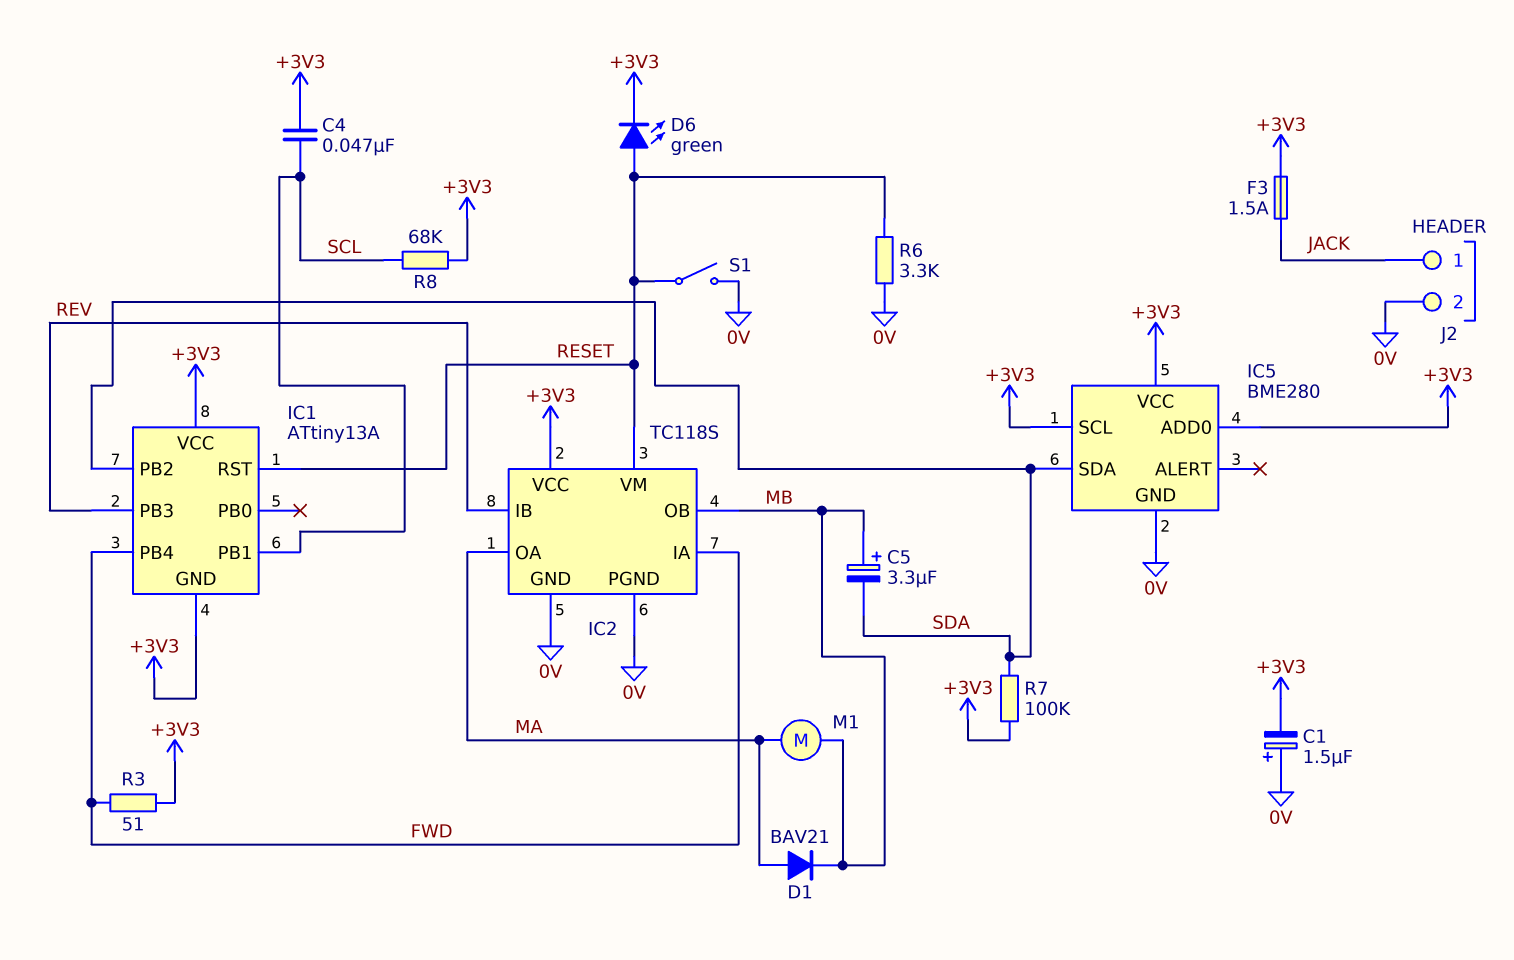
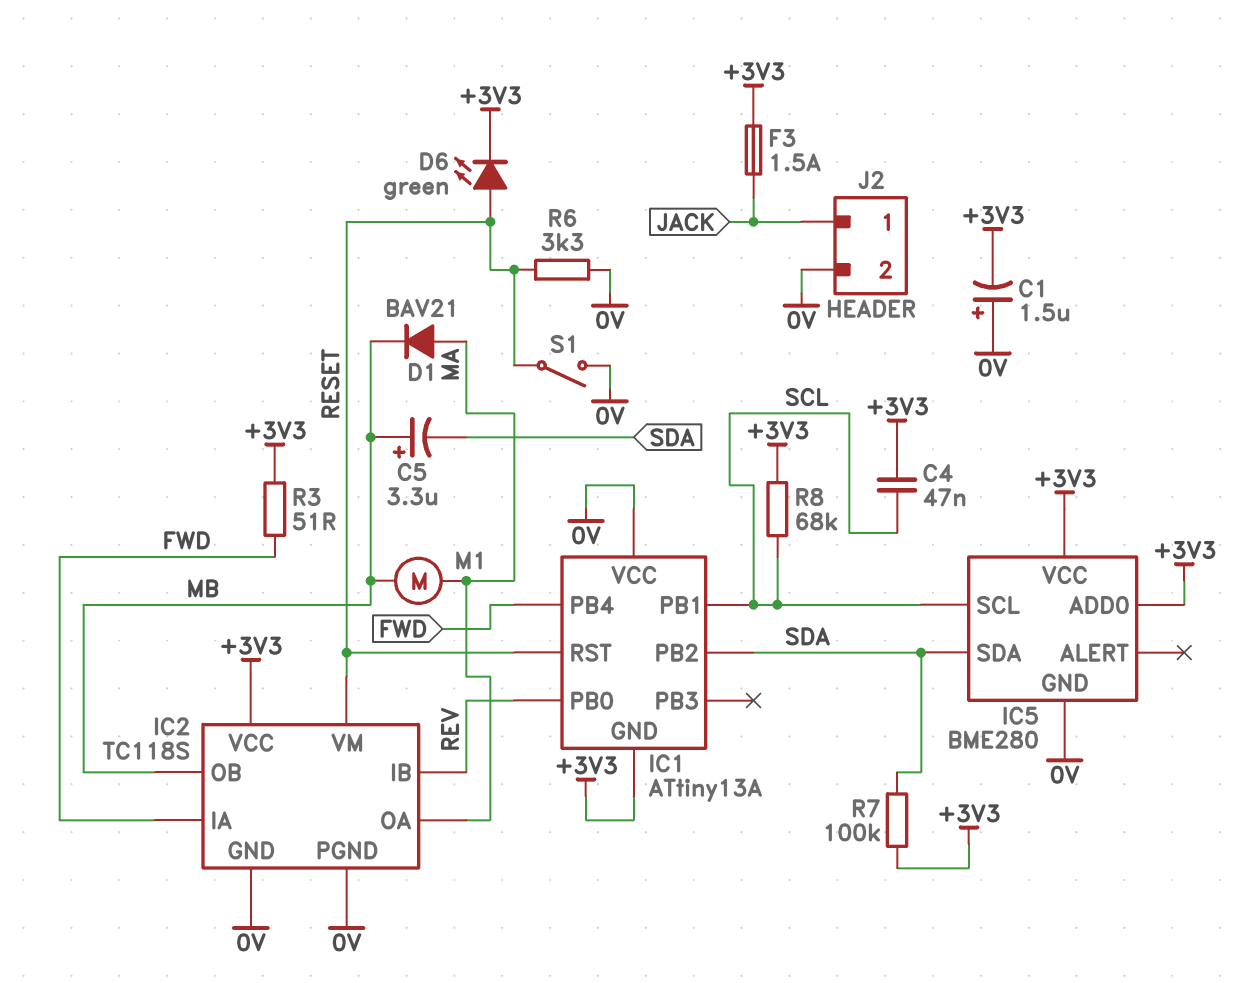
IC1 pin PB0: none -> REV
IC1 pin PB3: REV -> none
IC1 pin VCC: +3V3 -> 0V
IC5 pin SCL: +3V3 -> SCL

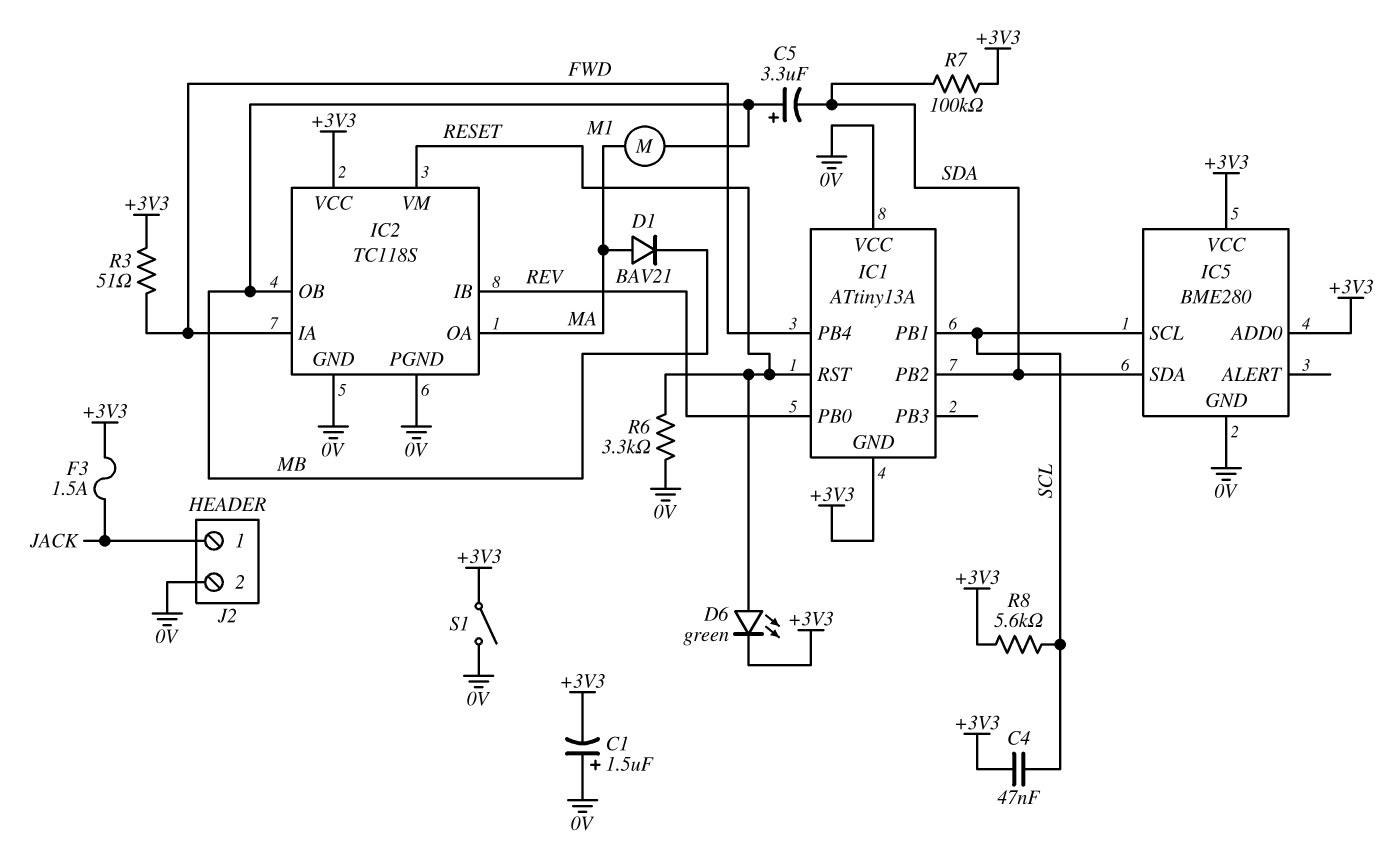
R8: 68k (+3V3, SCL) -> 5.6k (+3V3, SCL)
S1: switch (0V, RESET) -> switch (+3V3, 0V)

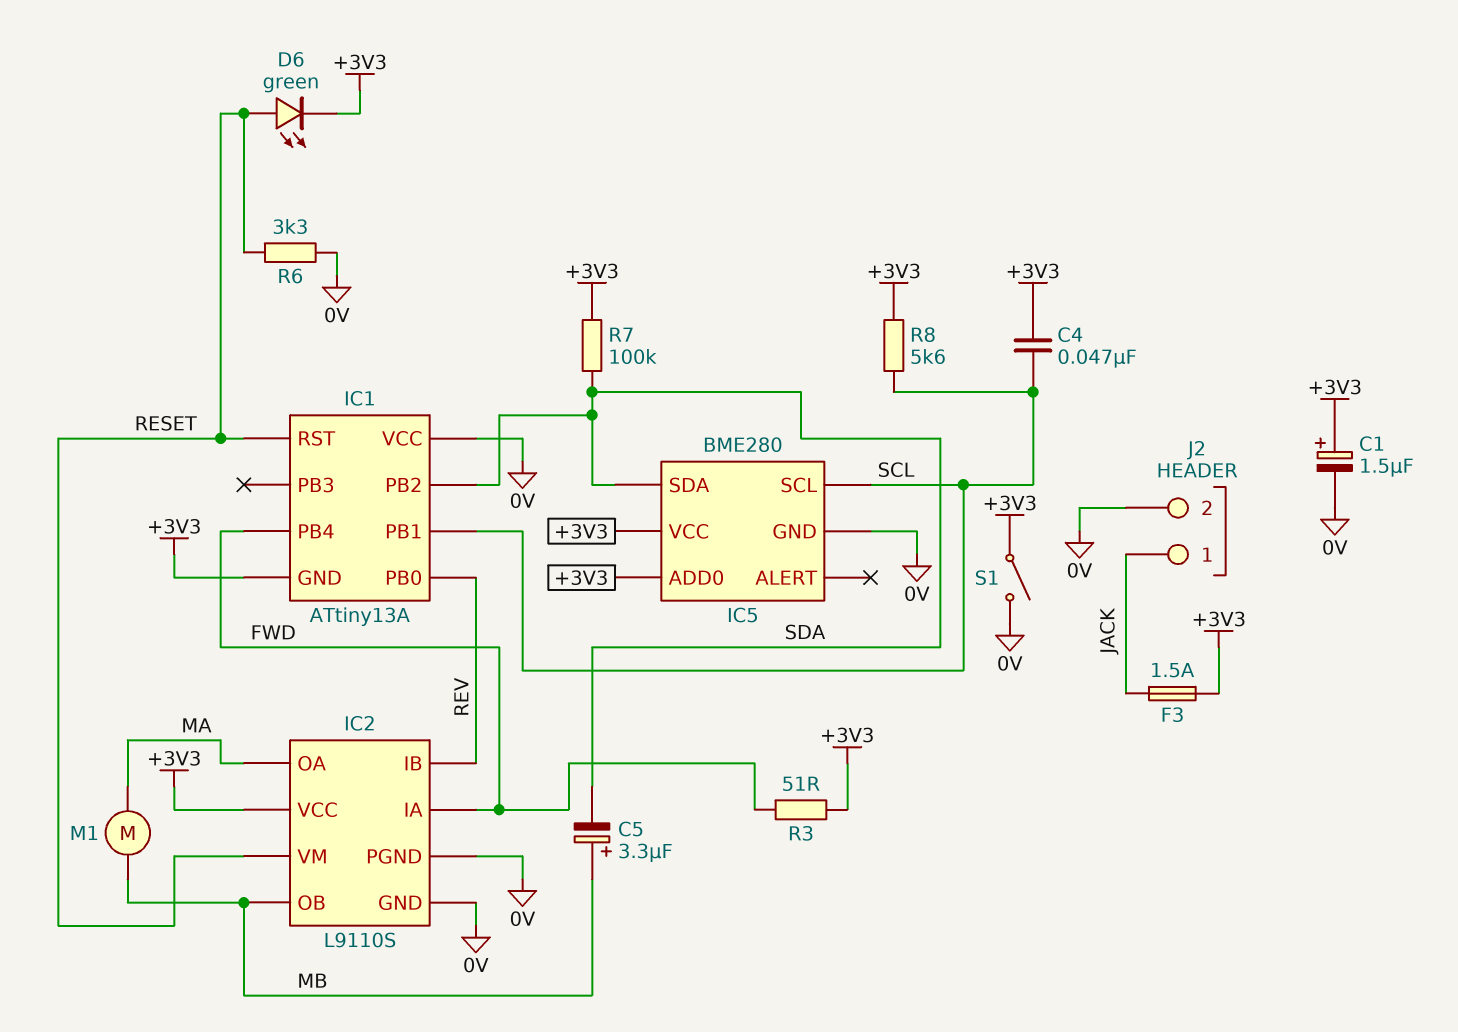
C1: 1.5uF (plus 0V, minus +3V3) -> 1.5uF (plus +3V3, minus 0V)
D1: diode BAV21 (A MA, K MB) -> none
IC2: TC118S -> L9110S

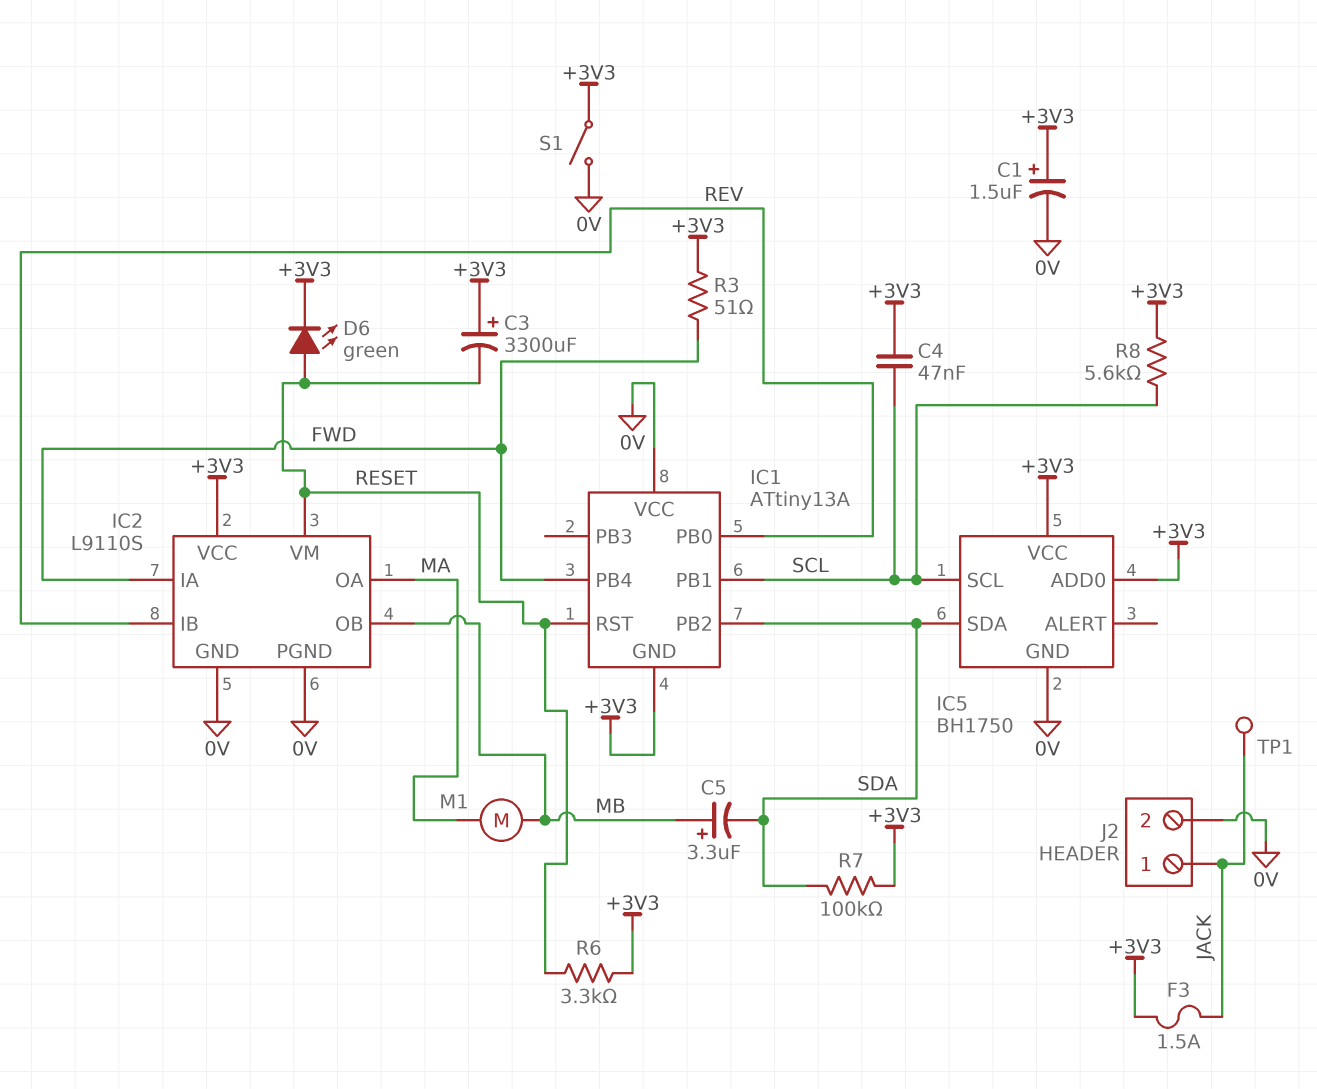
C3: none -> 3300uF (plus +3V3, minus RESET)
IC5: BME280 -> BH1750
R6: 3.3k (0V, RESET) -> 3.3k (+3V3, RESET)
TP1: none -> test point (JACK)

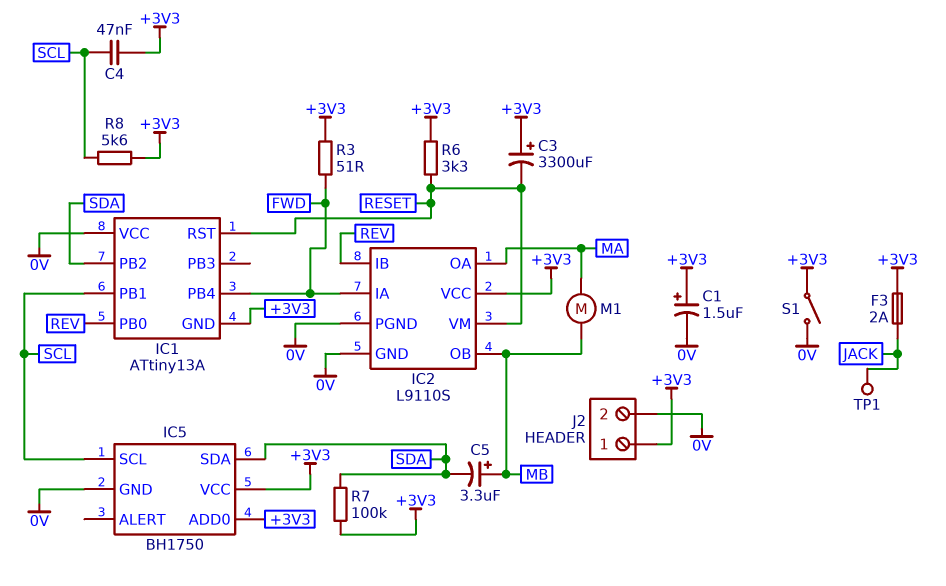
D6: LED green (A RESET, K +3V3) -> none
F3: 1.5A (+3V3, JACK) -> 2A (+3V3, JACK)
J2 pin 1: JACK -> +3V3

